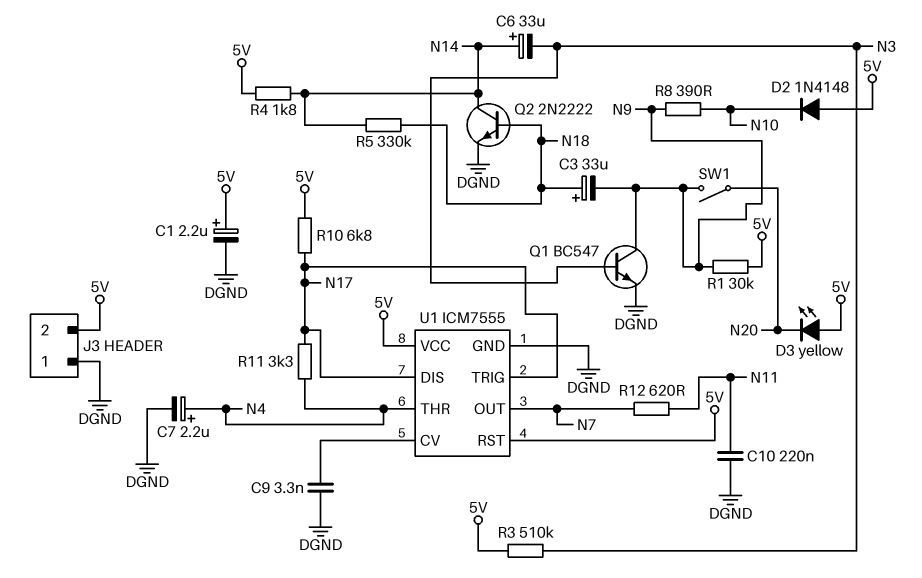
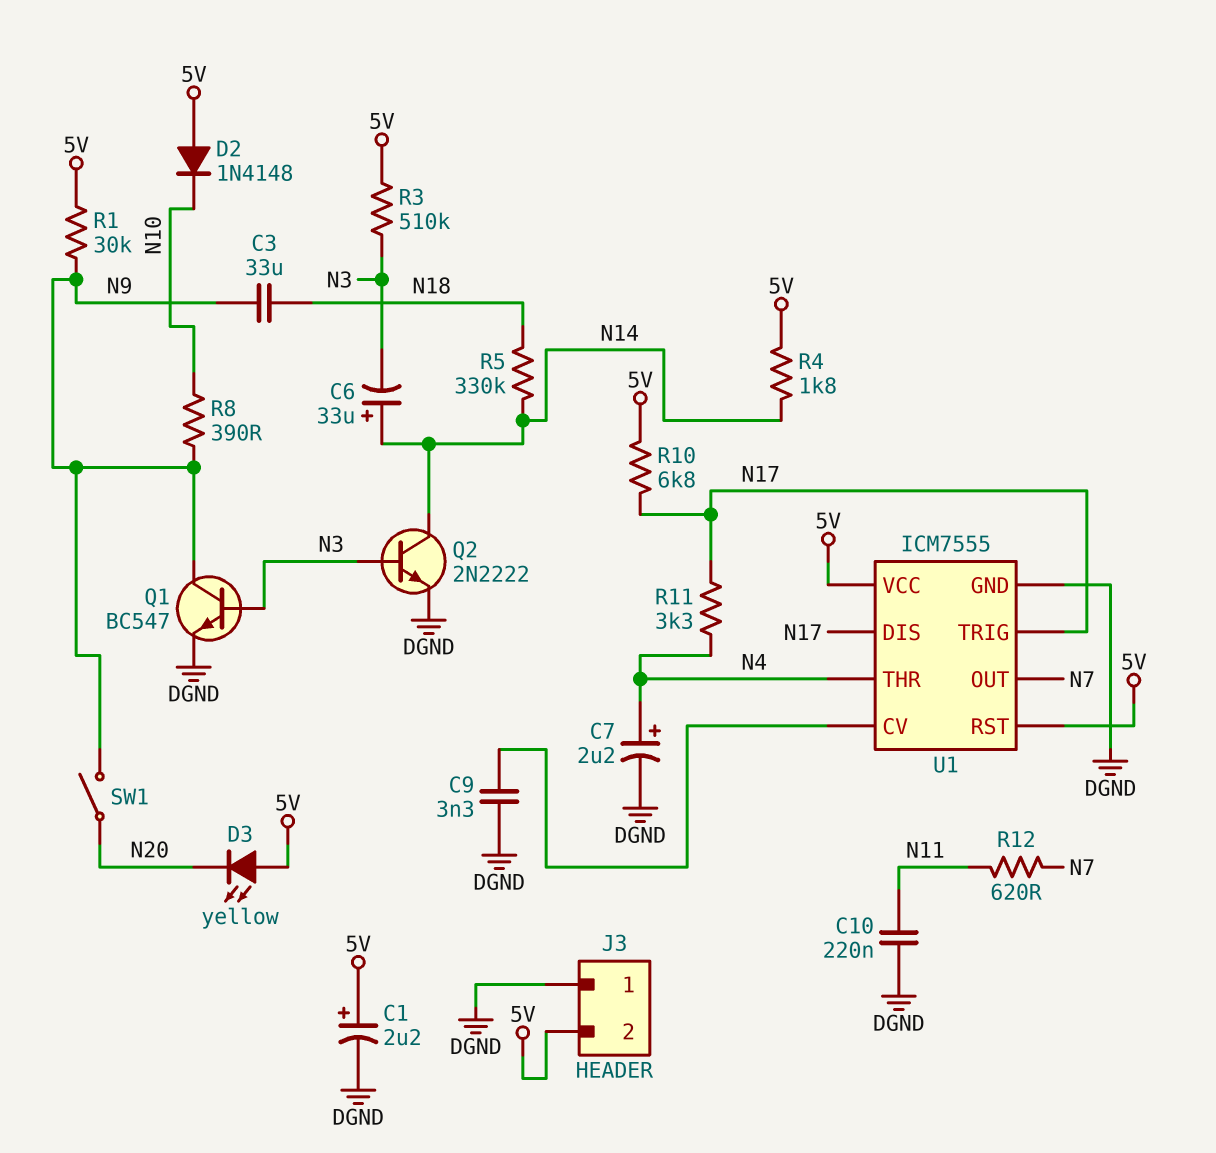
C3: 33uF (plus N18, minus N9) -> 33uF (N9, N18)
Q2: NPN 2N2222 (B N18, C N14, E DGND) -> NPN 2N2222 (B N3, C N14, E DGND)

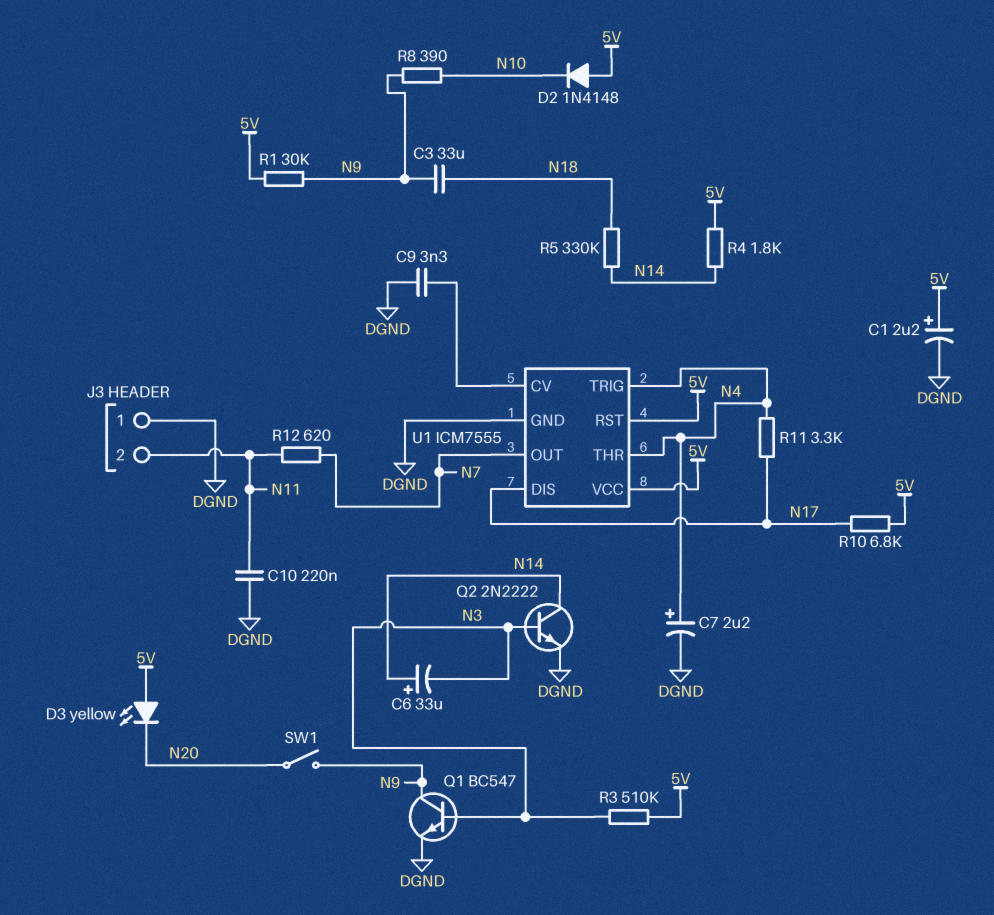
J3 pin 2: 5V -> N11
U1 pin TRIG: N17 -> N4

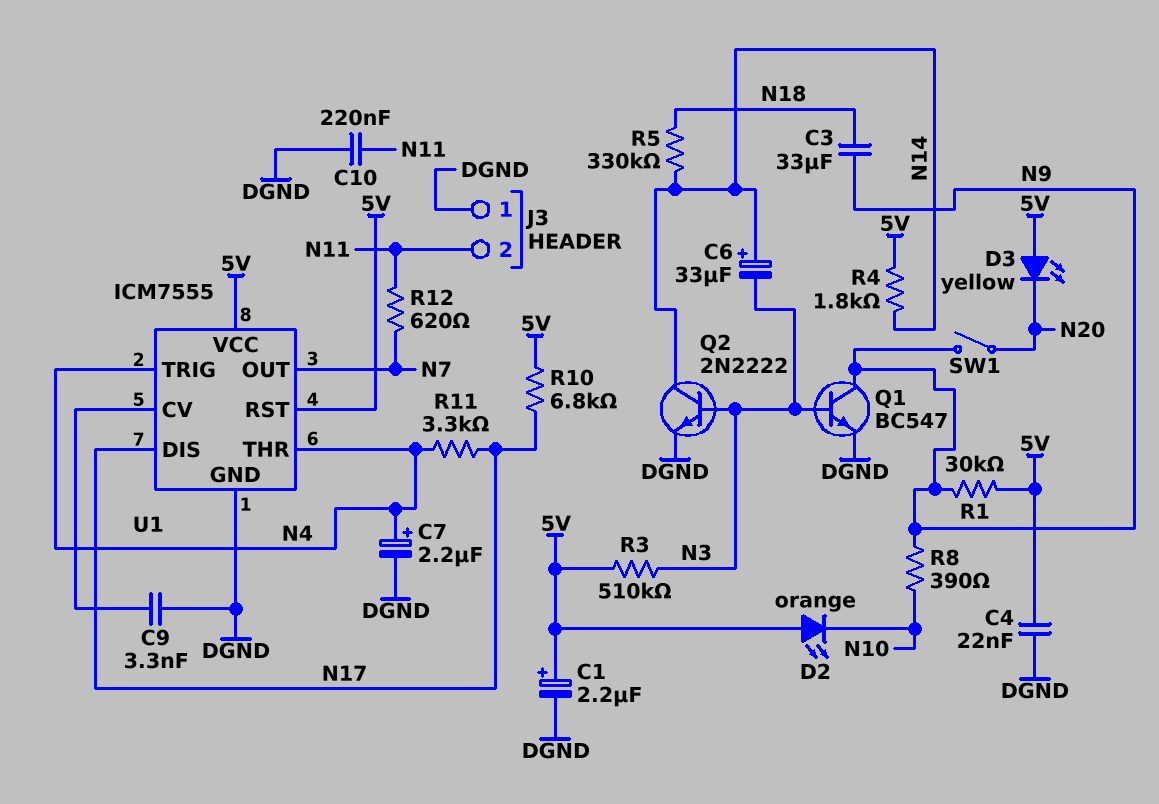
C4: none -> 22nF (5V, DGND)
D2: diode 1N4148 (A 5V, K N10) -> LED orange (A 5V, K N10)

